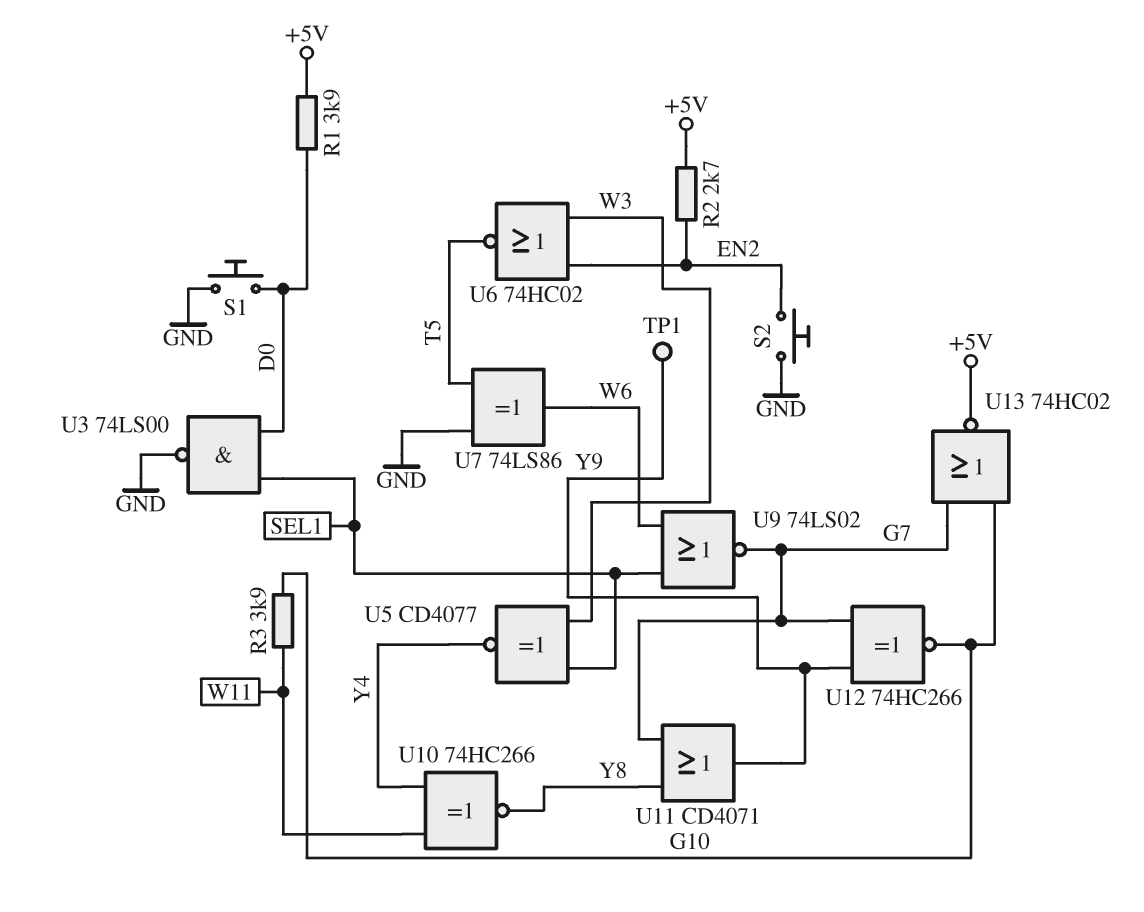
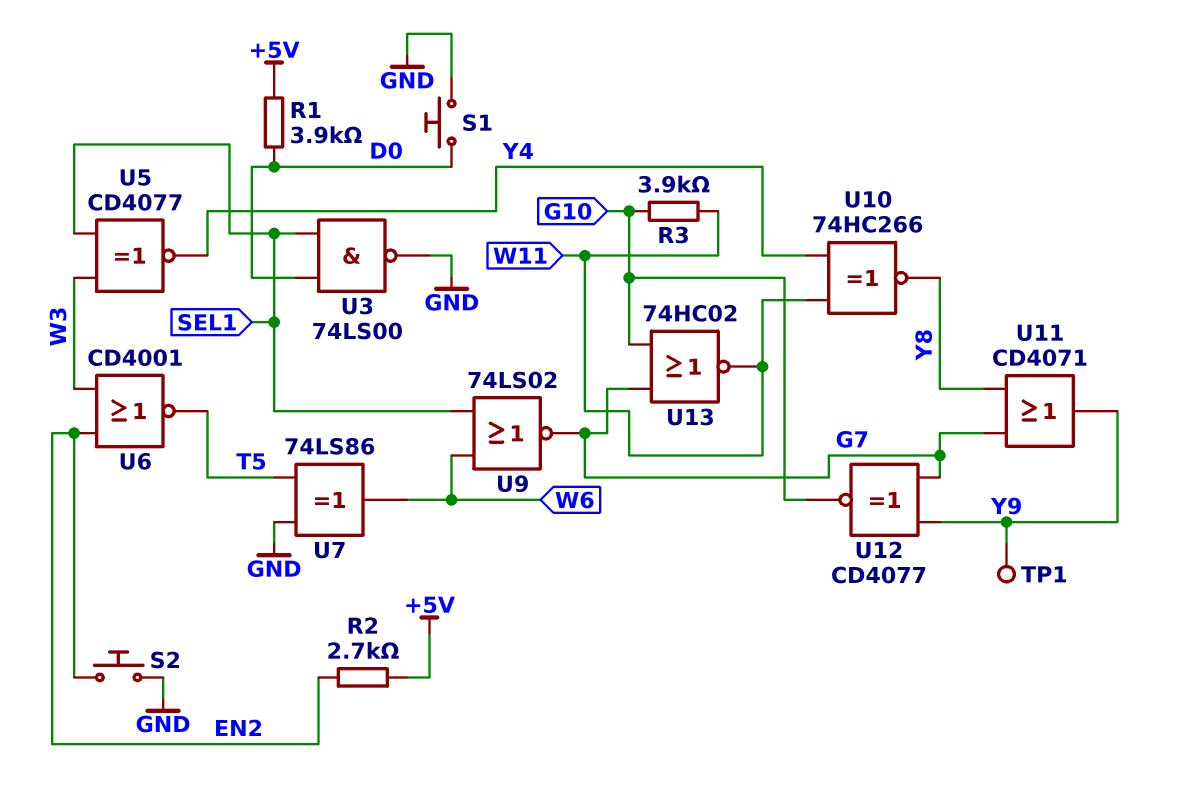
U6: NOR 74HC02 (in EN2, in W3, out T5) -> NOR CD4001 (in EN2, in W3, out T5)
U12: XNOR 74HC266 (in G7, in Y9, out G10) -> XNOR CD4077 (in G7, in Y9, out G10)
U13: NOR 74HC02 (in G7, in G10, out +5V) -> NOR 74HC02 (in G7, in G10, out W11)

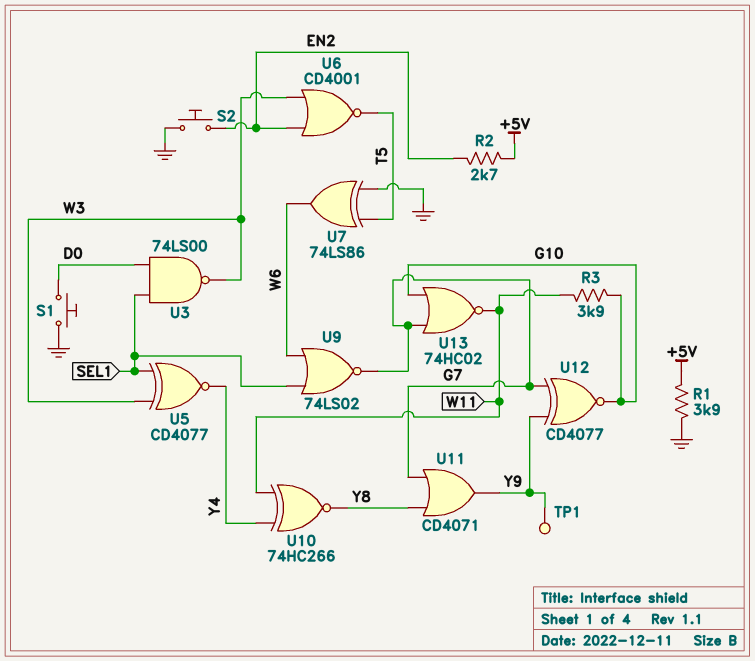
R1: 3.9k (+5V, D0) -> 3.9k (+5V, GND)
U3: NAND 74LS00 (in D0, in SEL1, out GND) -> NAND 74LS00 (in D0, in SEL1, out W3)

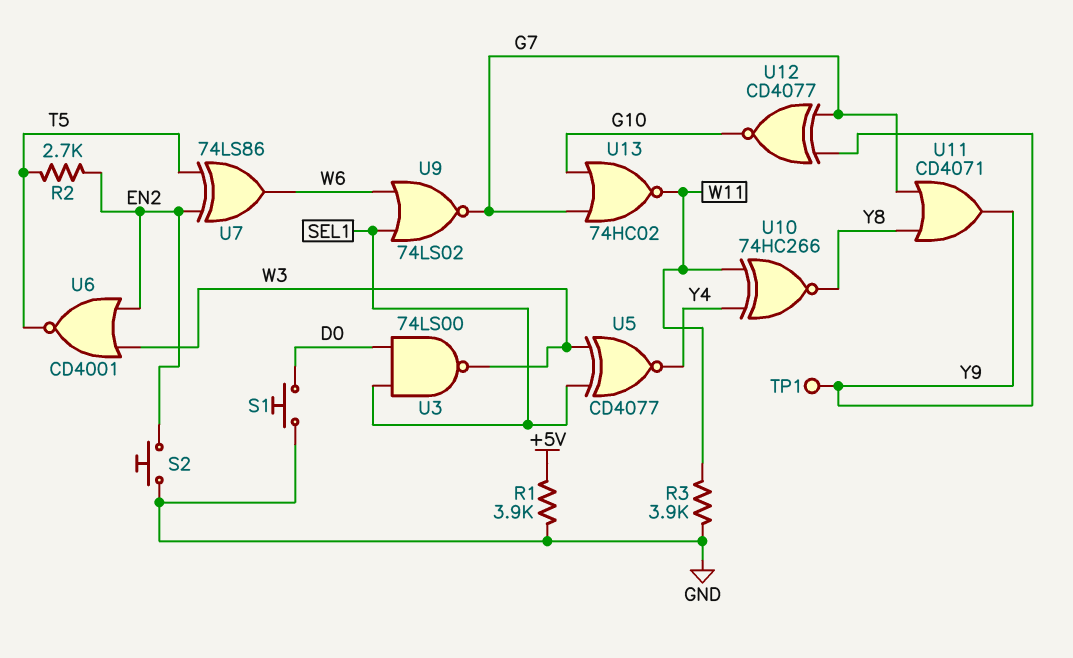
R2: 2.7k (+5V, EN2) -> 2.7k (EN2, T5)
R3: 3.9k (G10, W11) -> 3.9k (GND, W11)
U7: XOR 74LS86 (in GND, in T5, out W6) -> XOR 74LS86 (in EN2, in T5, out W6)

